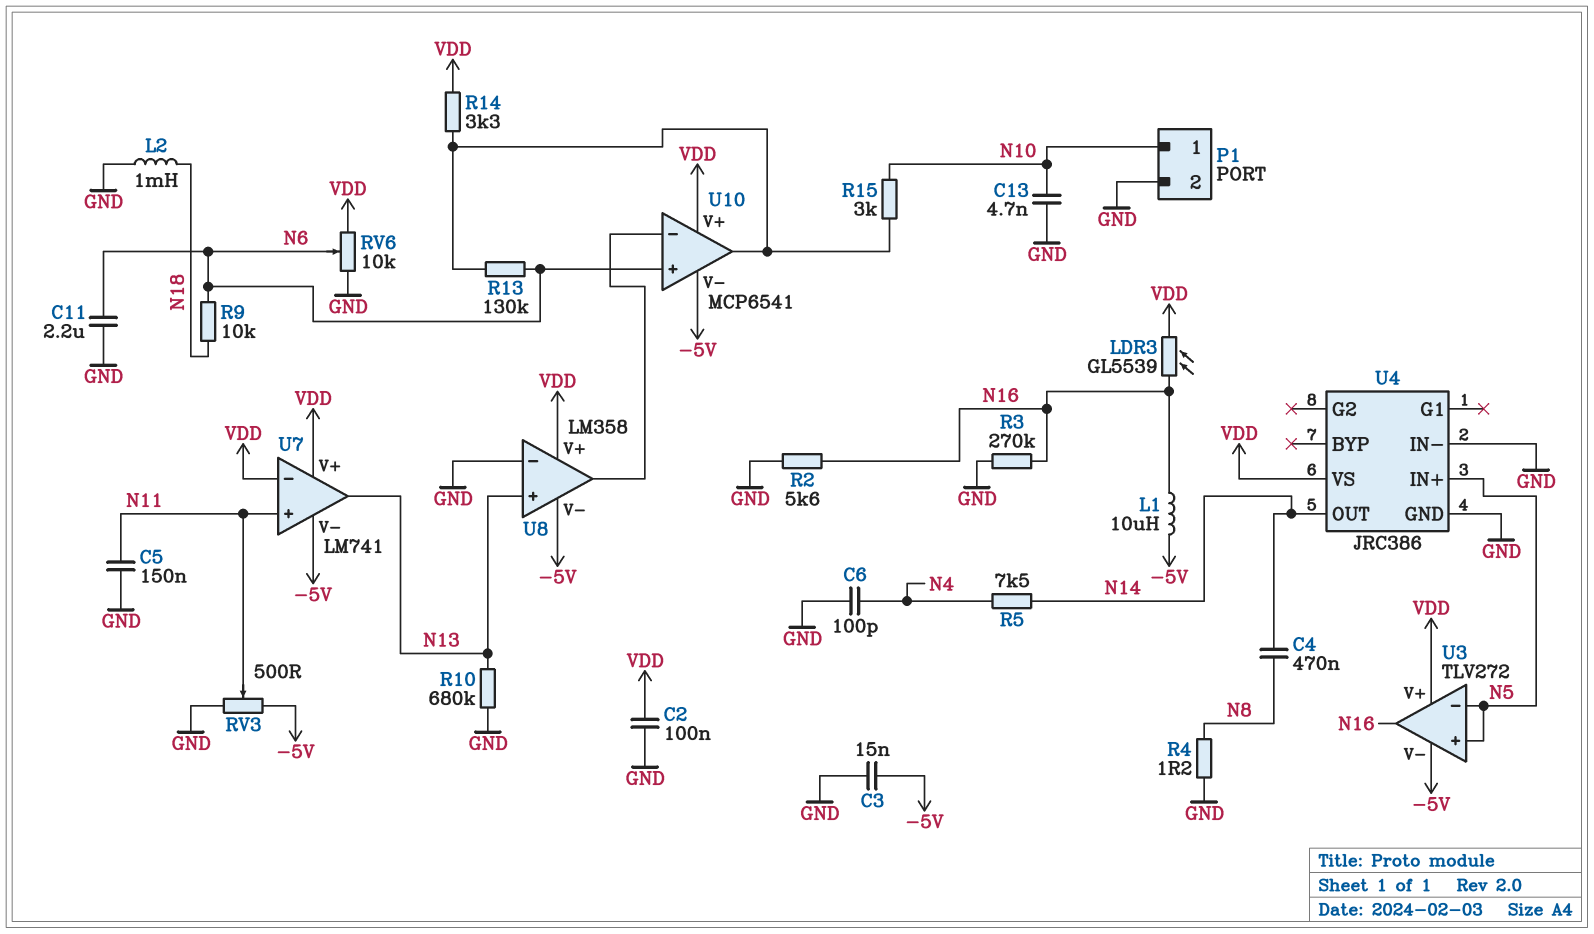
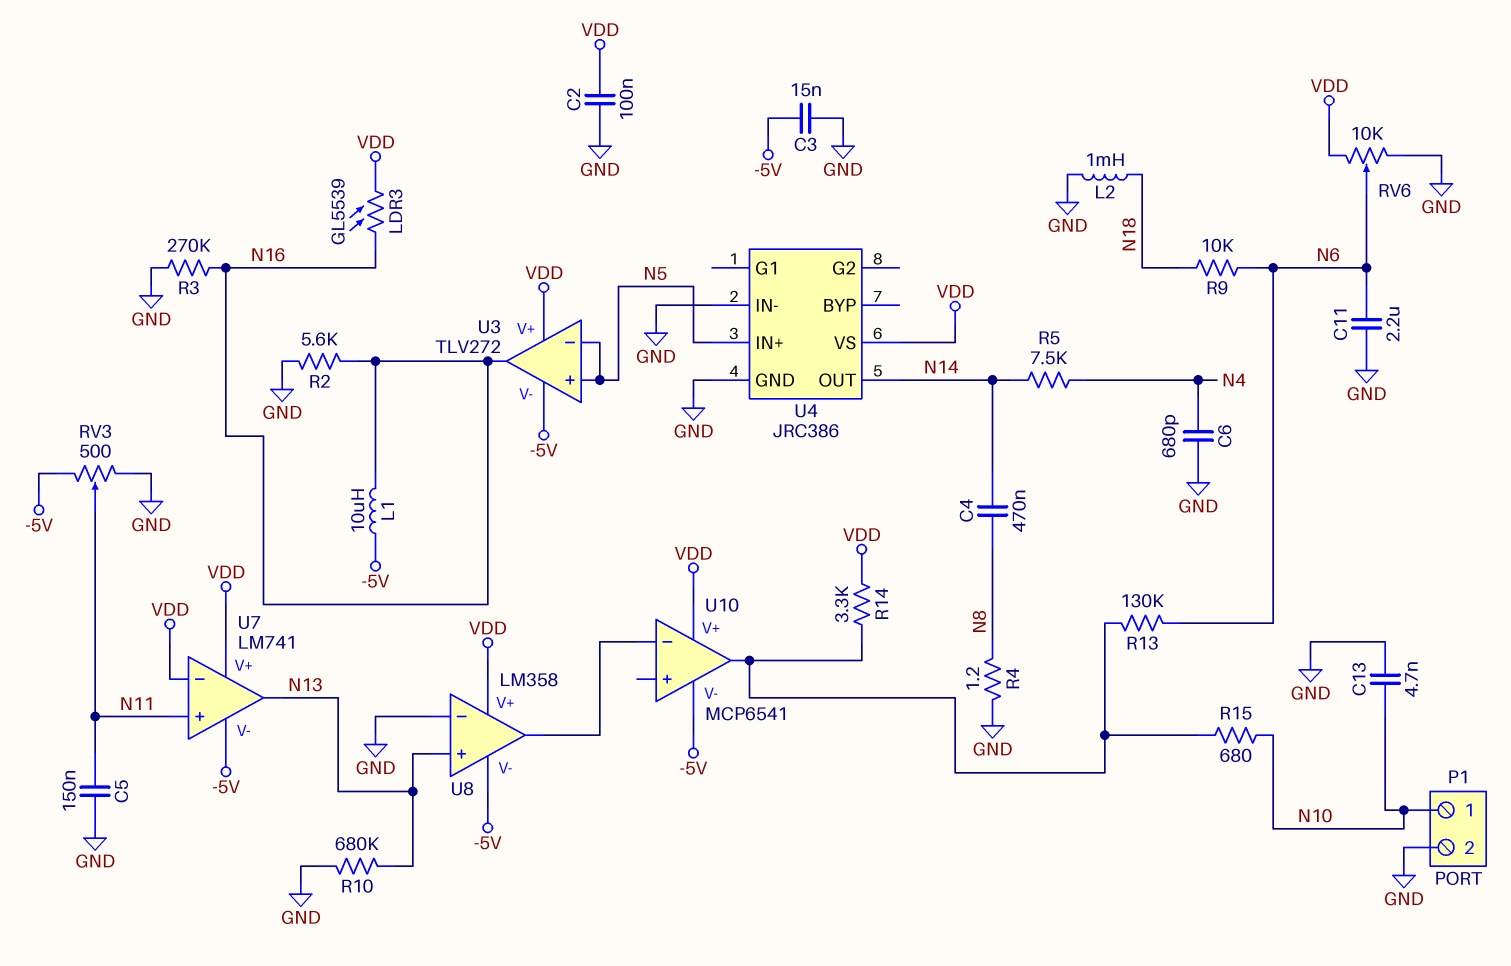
C6: 100pF (GND, N4) -> 680pF (GND, N4)
R15: 3k (N10, U10/out) -> 680 (N10, U10/out)
U10 pin in+: N6 -> none

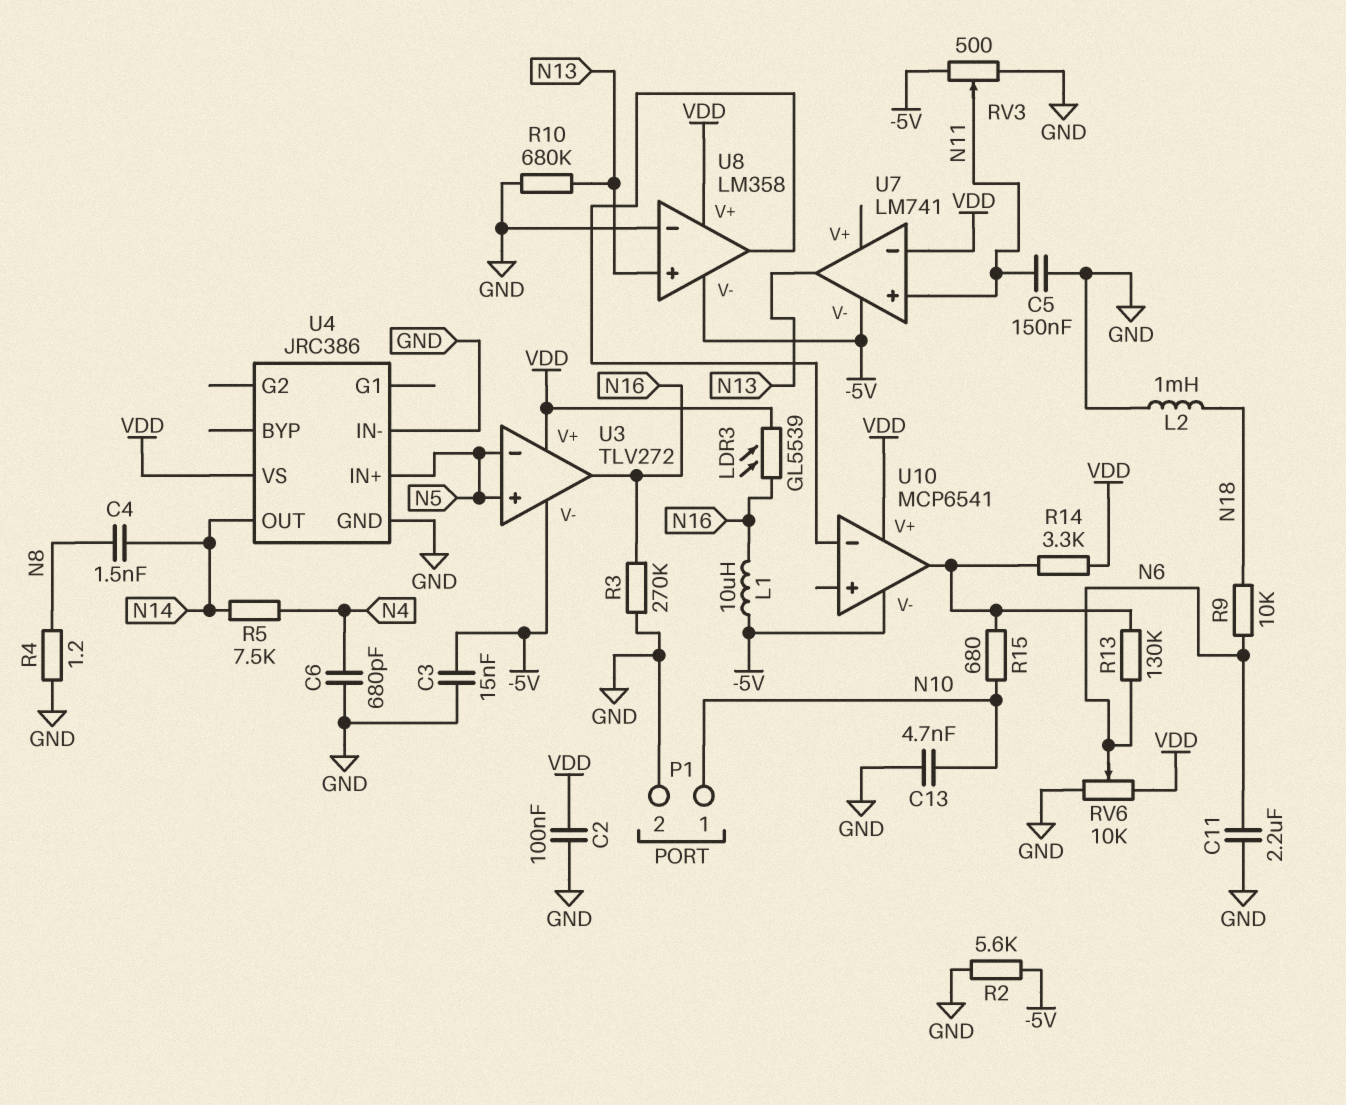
C4: 470nF (N8, N14) -> 1.5nF (N8, N14)
R2: 5.6k (GND, N16) -> 5.6k (-5V, GND)
U7 pin V+: VDD -> none

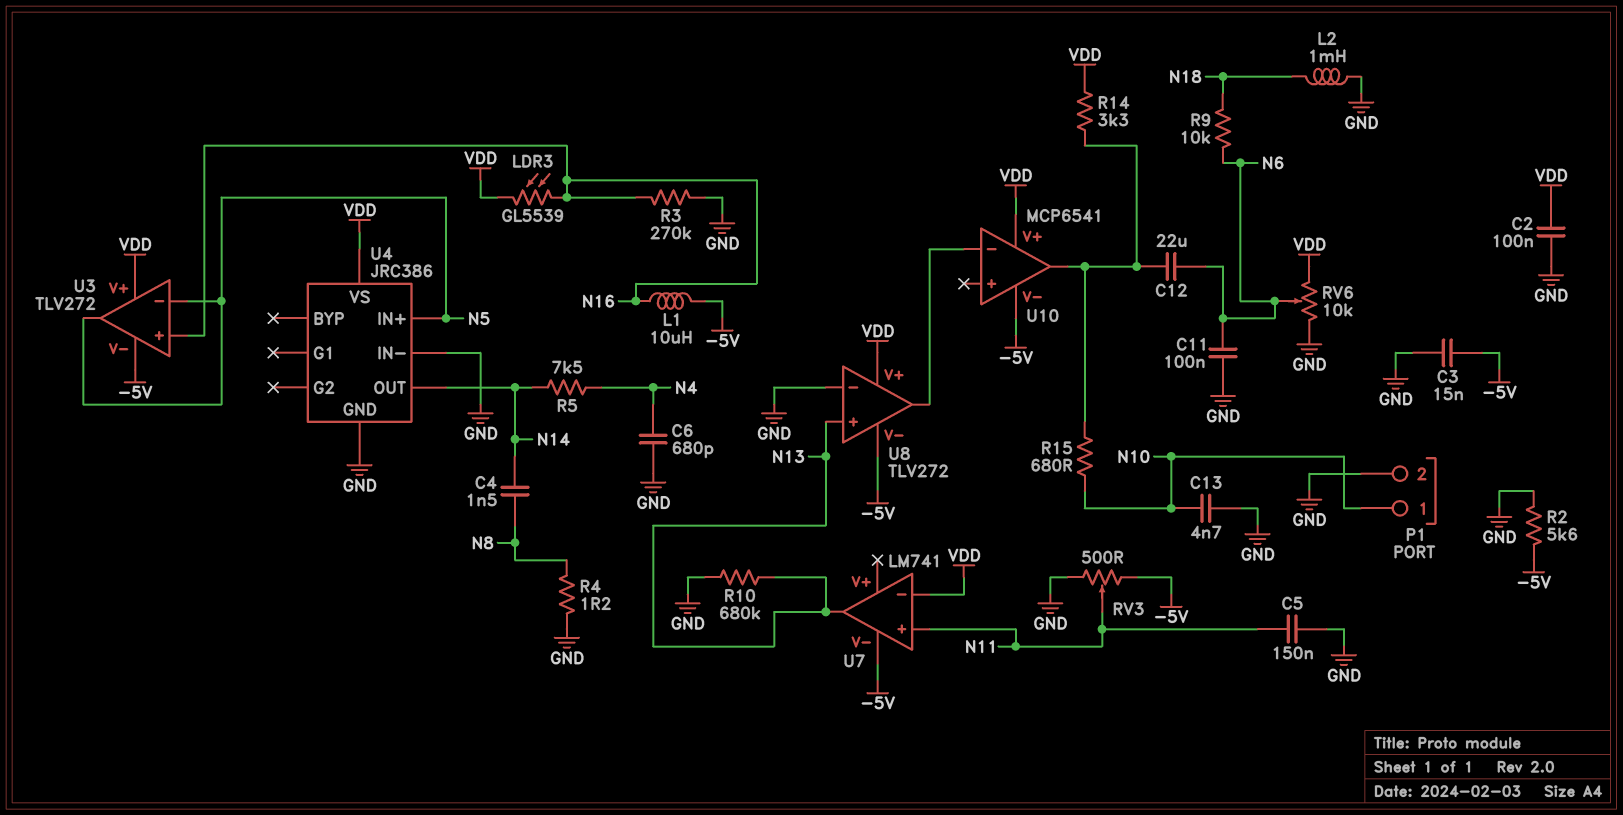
C11: 2.2uF (GND, N6) -> 100nF (GND, N6)
C12: none -> 22uF (N6, U10/out)
R13: 130k (N6, U10/out) -> none
U3 pin in+: N5 -> N16
U3 pin out: N16 -> N5
U8: LM358 -> TLV272

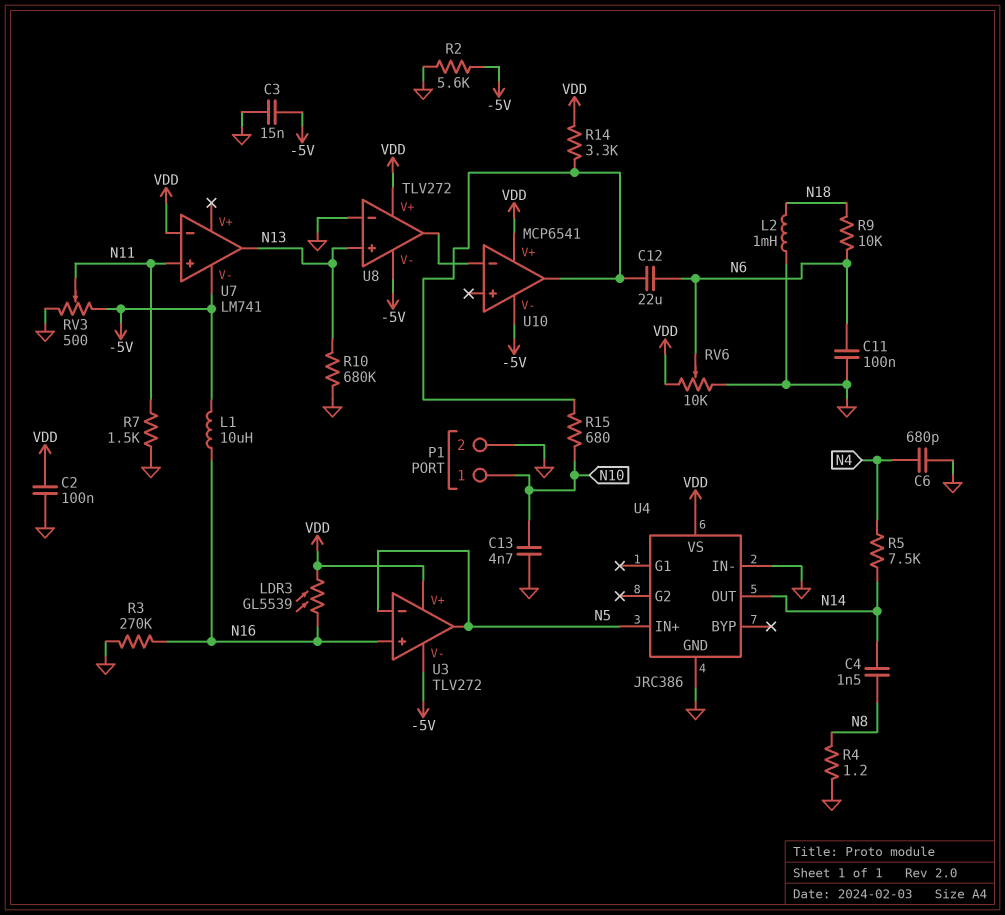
C5: 150nF (GND, N11) -> none
R7: none -> 1.5k (GND, N11)

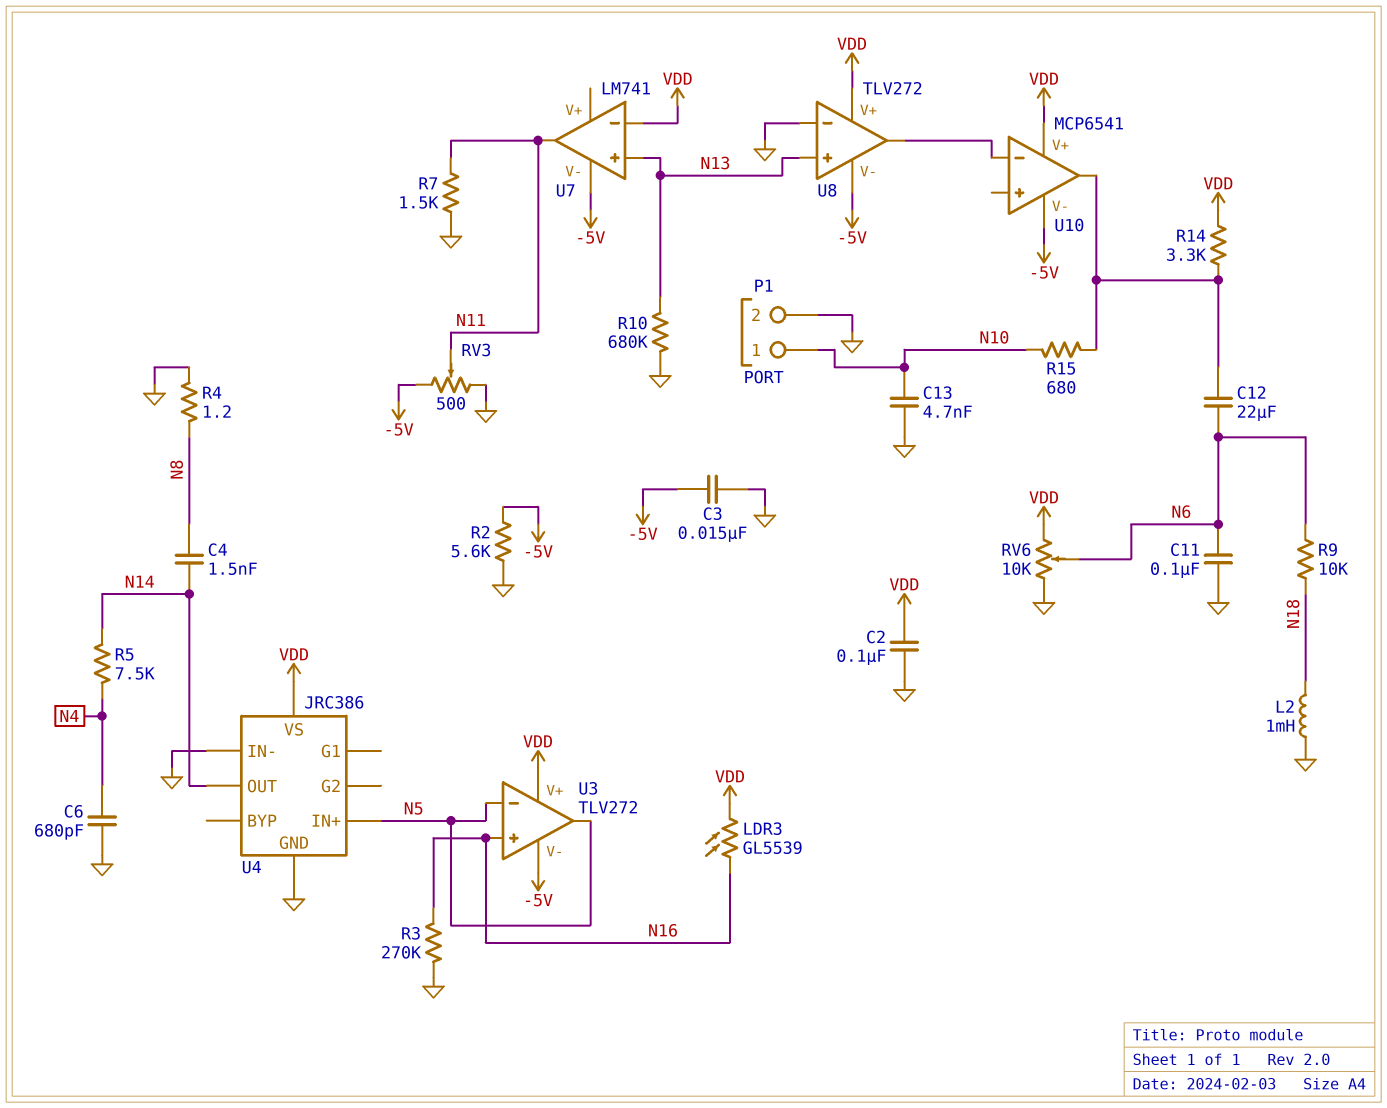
L1: 10uH (-5V, N16) -> none
U7 pin in+: N11 -> N13
U7 pin out: N13 -> N11

